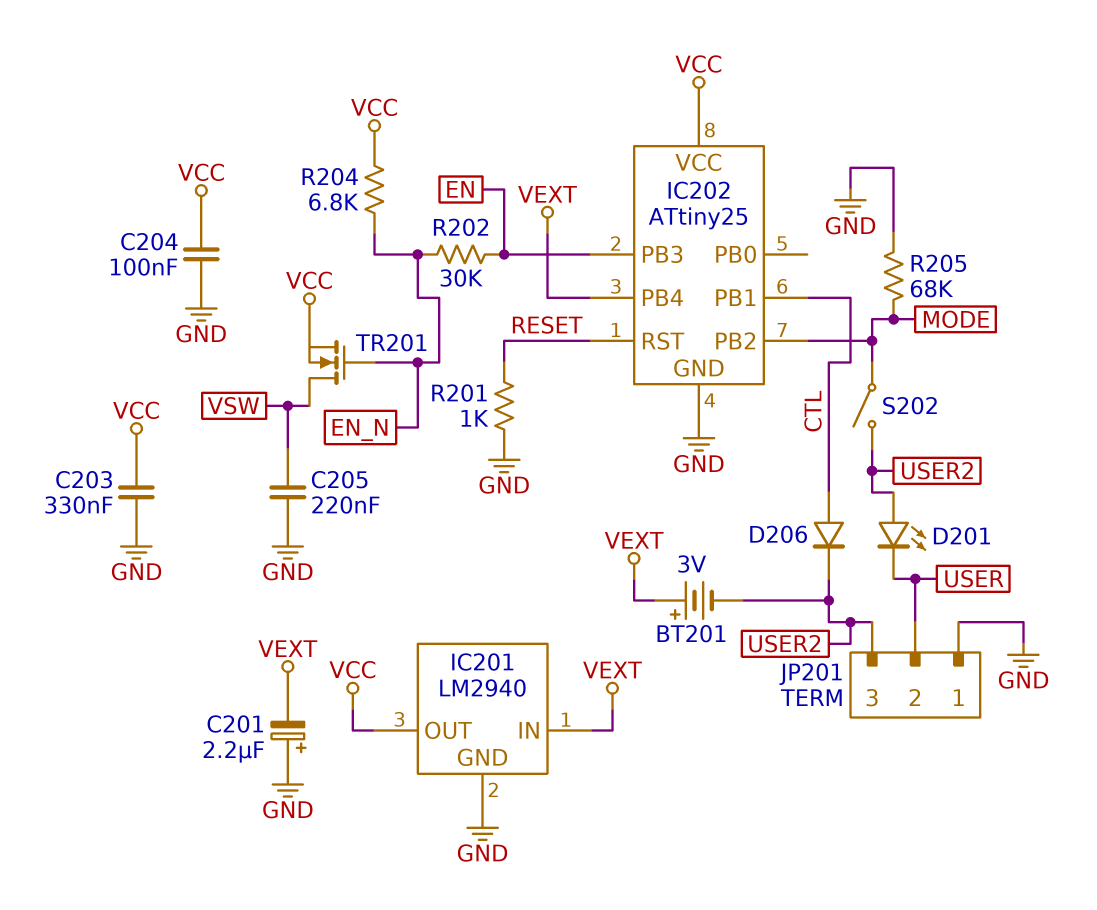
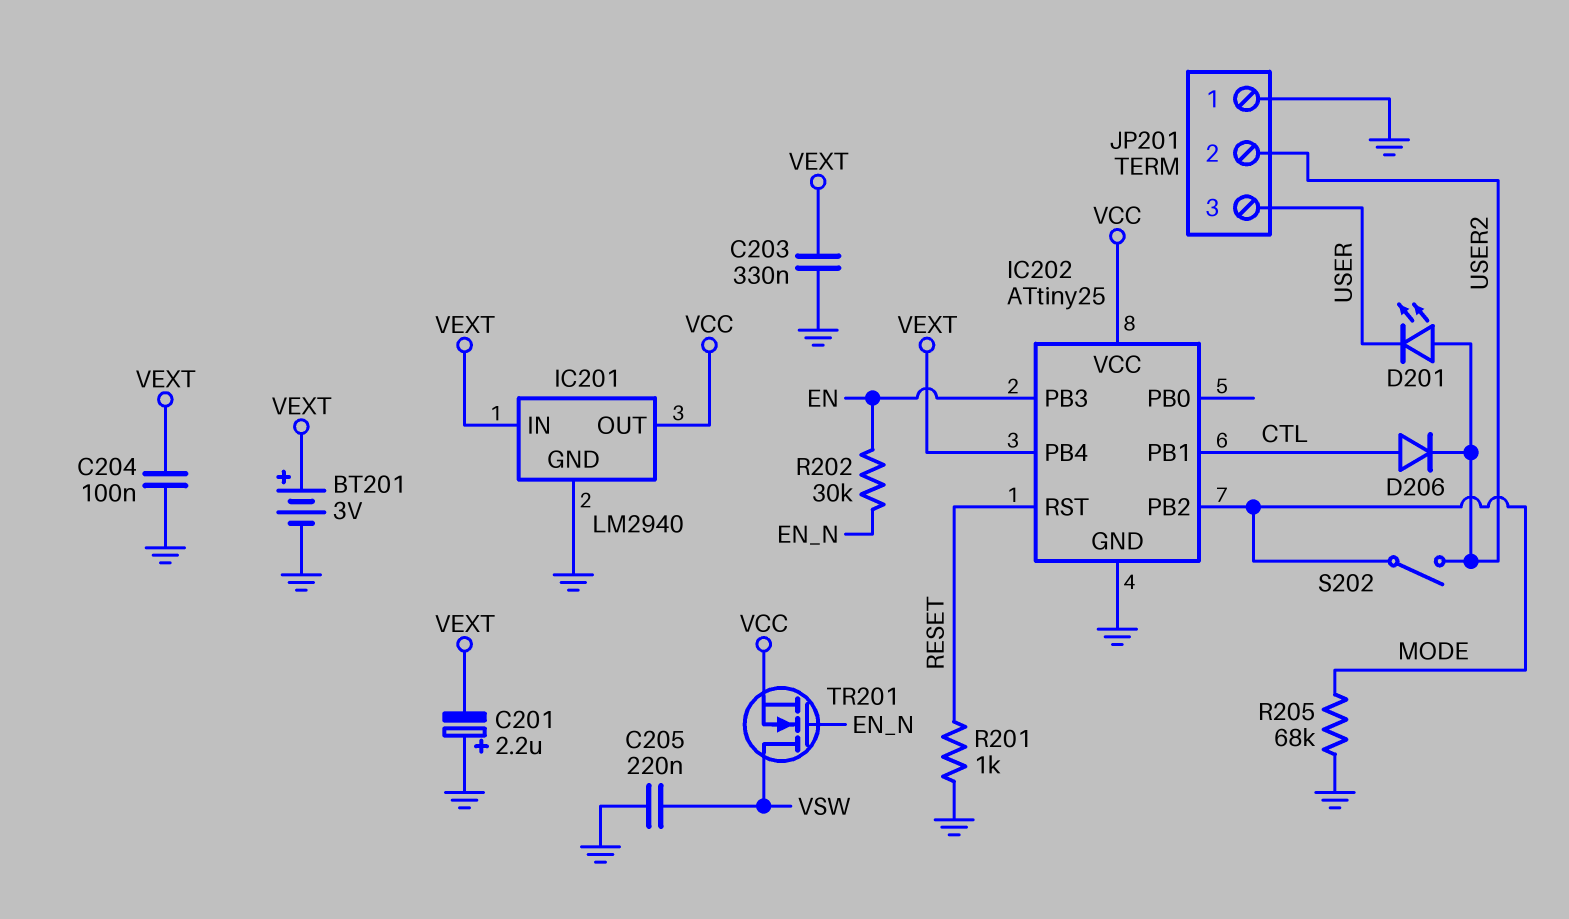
BT201: 3V (plus VEXT, minus USER2) -> 3V (plus VEXT, minus GND)
C203: 330nF (GND, VCC) -> 330nF (GND, VEXT)
C204: 100nF (GND, VCC) -> 100nF (GND, VEXT)
JP201 pin 2: USER -> USER2
JP201 pin 3: USER2 -> USER
R204: 6.8k (EN_N, VCC) -> none

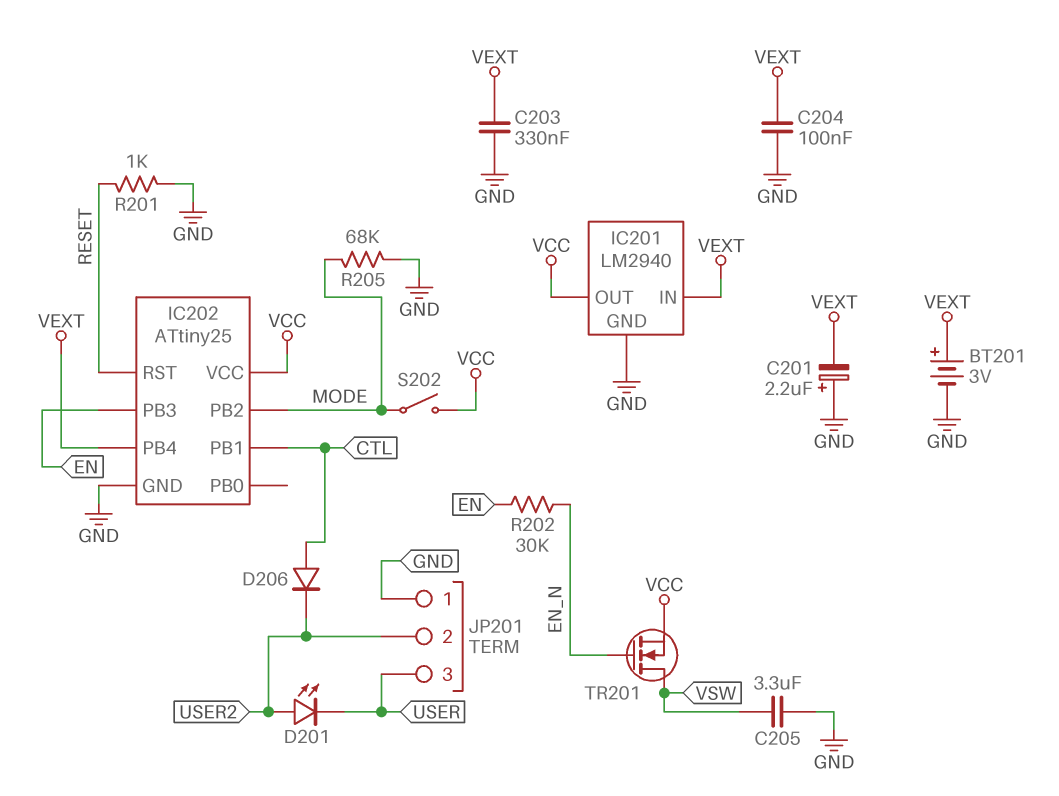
C205: 220nF (GND, VSW) -> 3.3uF (GND, VSW)
S202: switch (MODE, USER2) -> switch (MODE, VCC)

